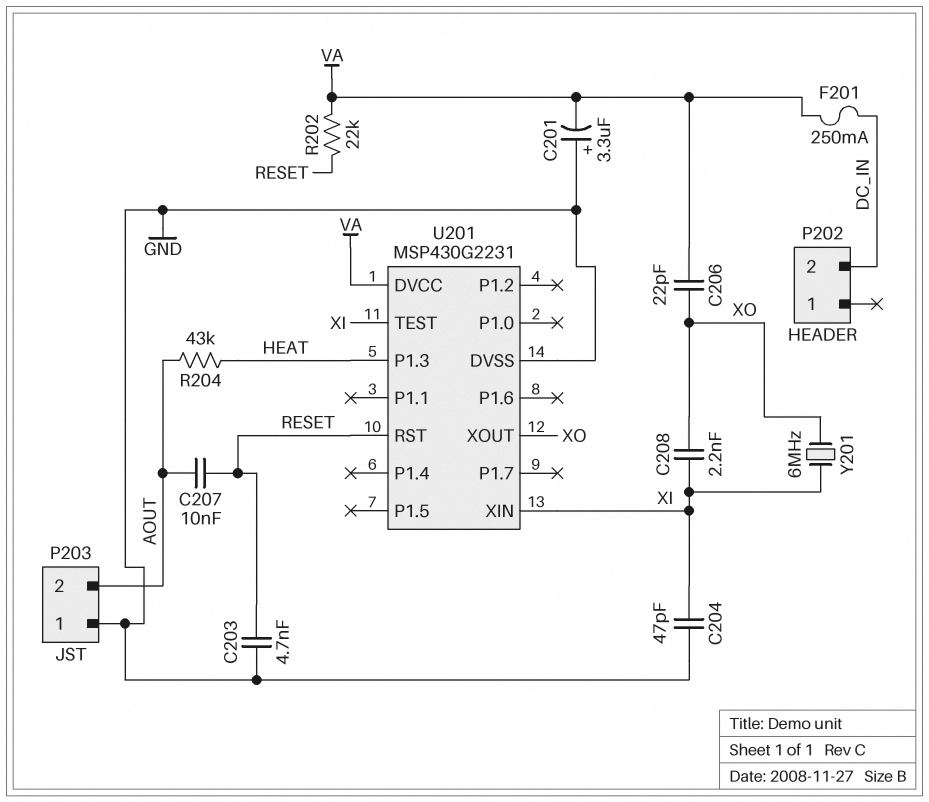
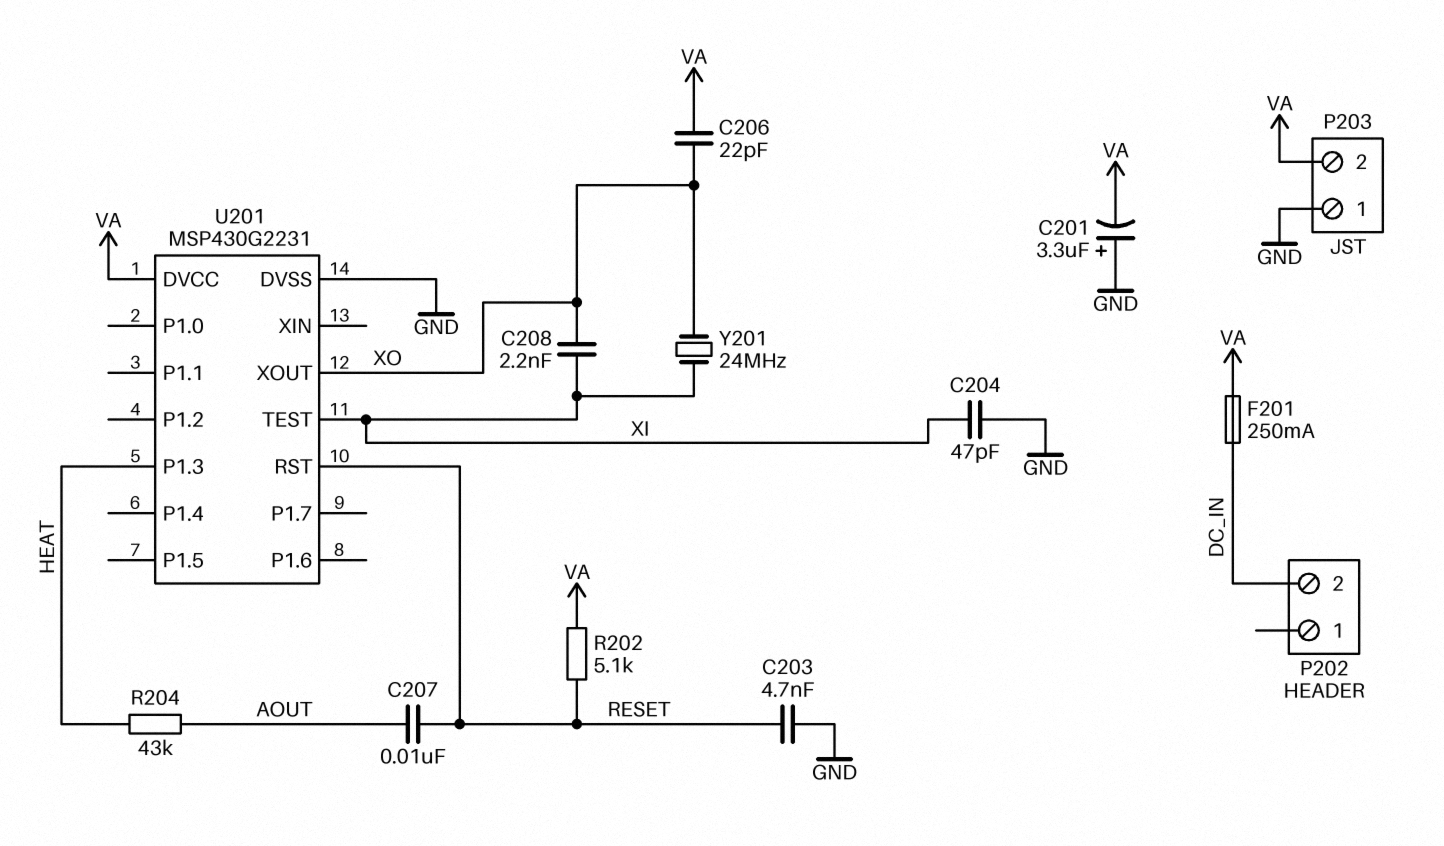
P203 pin 2: AOUT -> VA
R202: 22k (RESET, VA) -> 5.1k (RESET, VA)
U201 pin XIN: XI -> none
Y201: 6MHz (XI, XO) -> 24MHz (XI, XO)

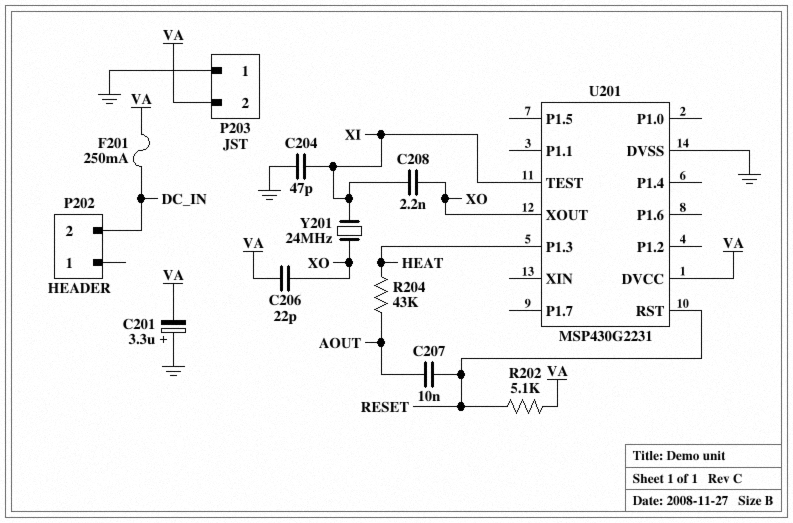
C203: 4.7nF (GND, RESET) -> none

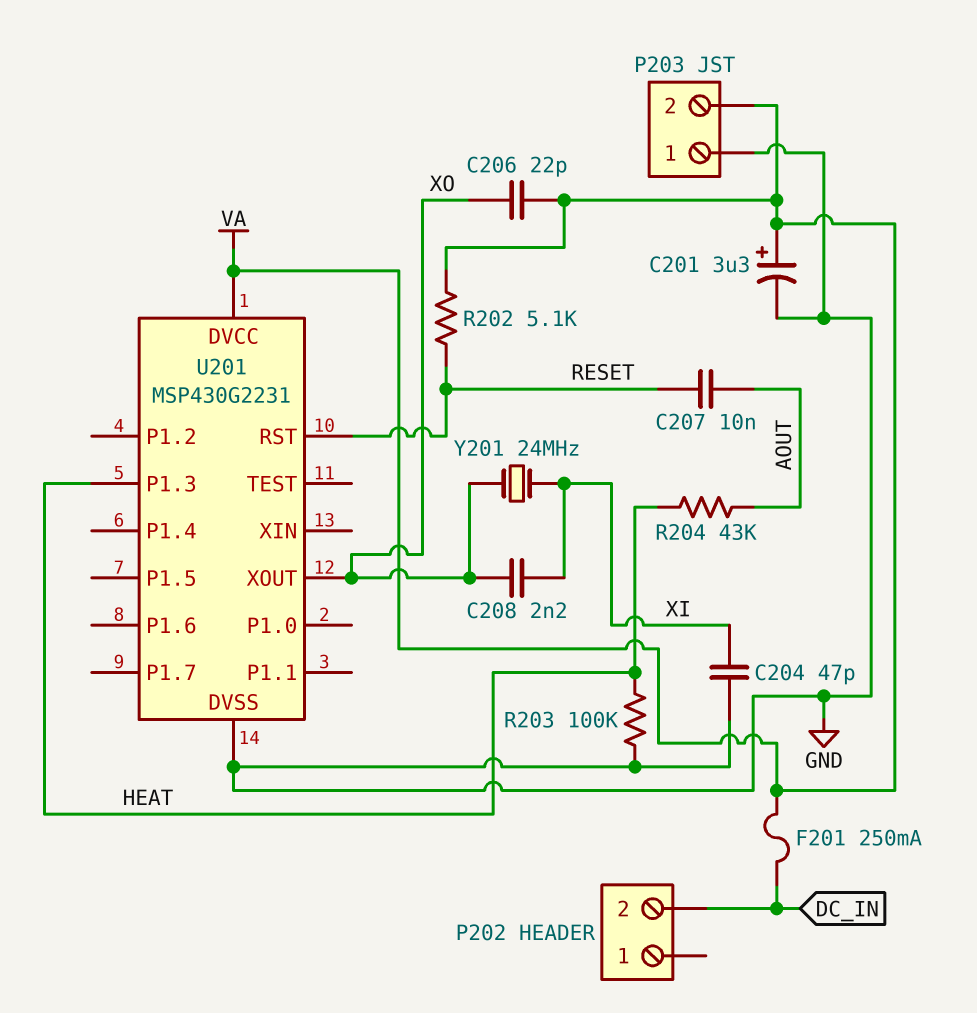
C201: 3.3uF (plus GND, minus VA) -> 3.3uF (plus VA, minus GND)
R203: none -> 100k (GND, HEAT)
U201 pin TEST: XI -> none

